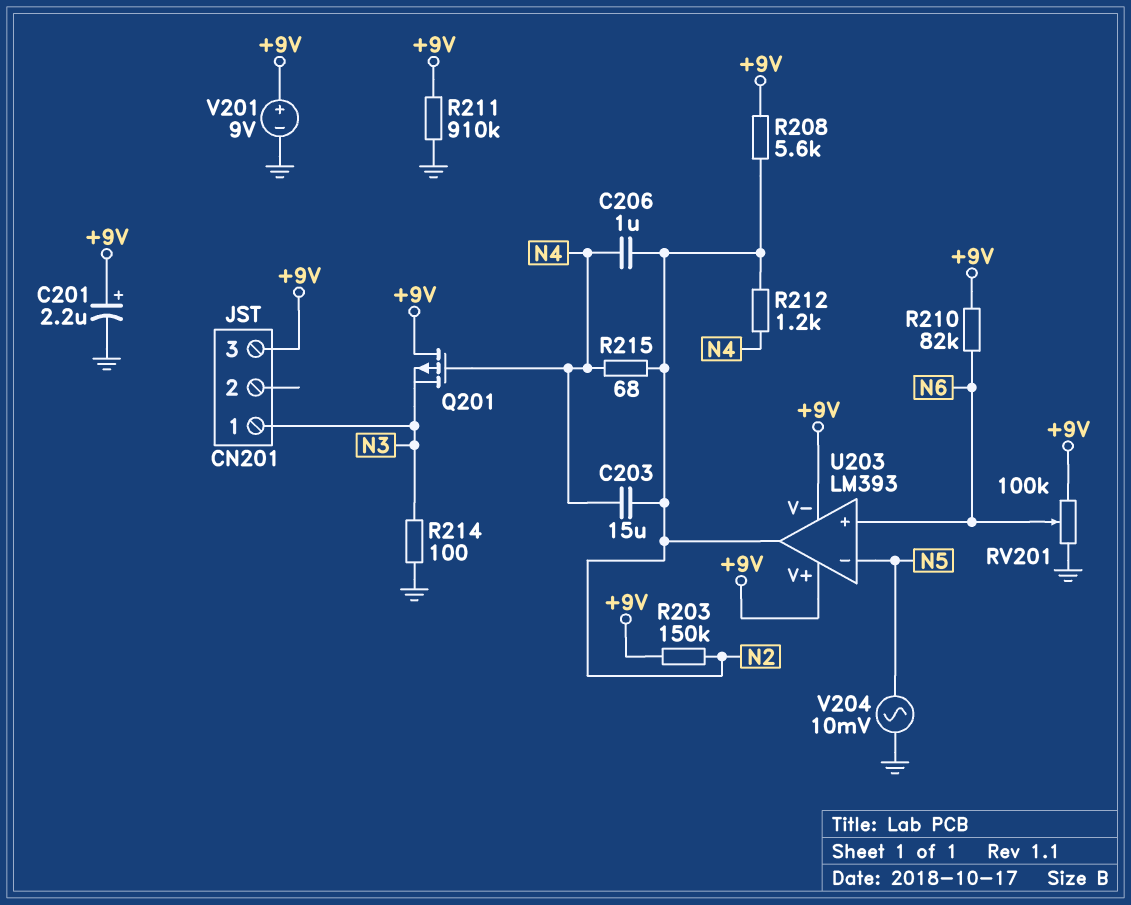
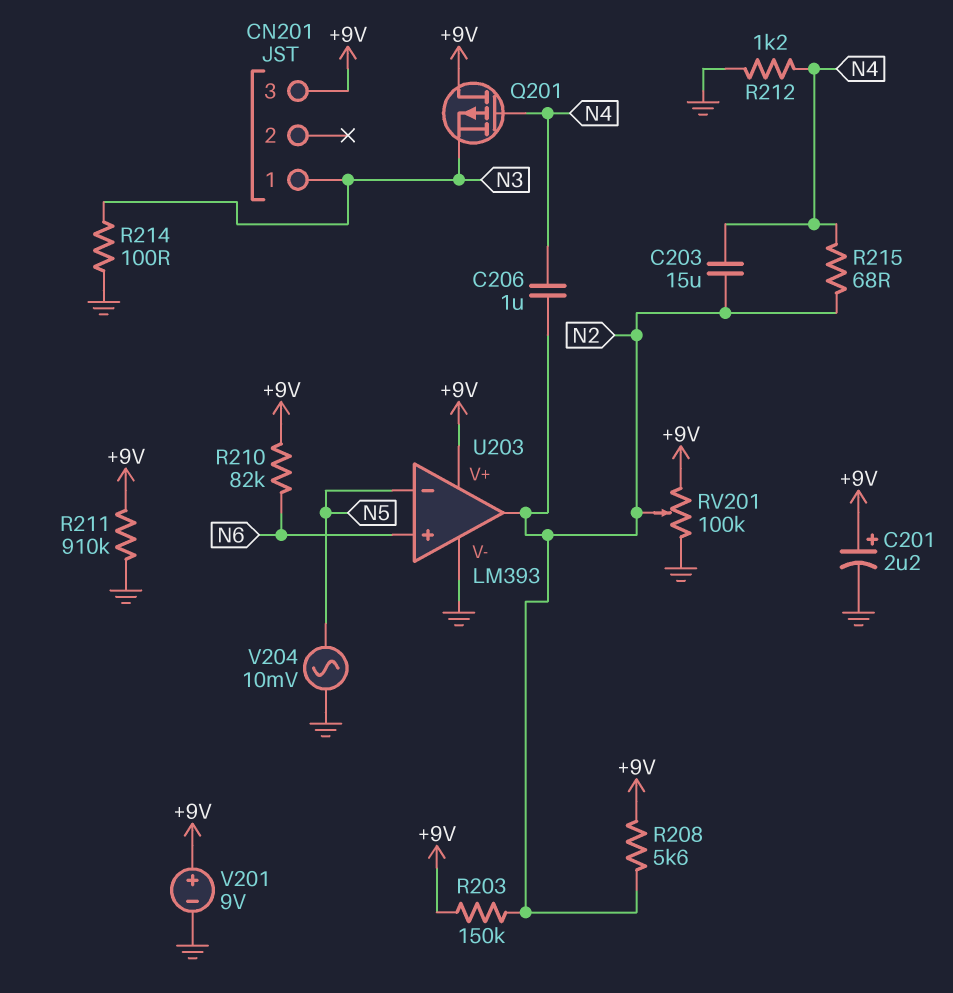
R212: 1.2k (N2, N4) -> 1.2k (GND, N4)
RV201: 100k (+9V, GND, wiper N6) -> 100k (+9V, GND, wiper N2)
U203 pin V-: +9V -> GND

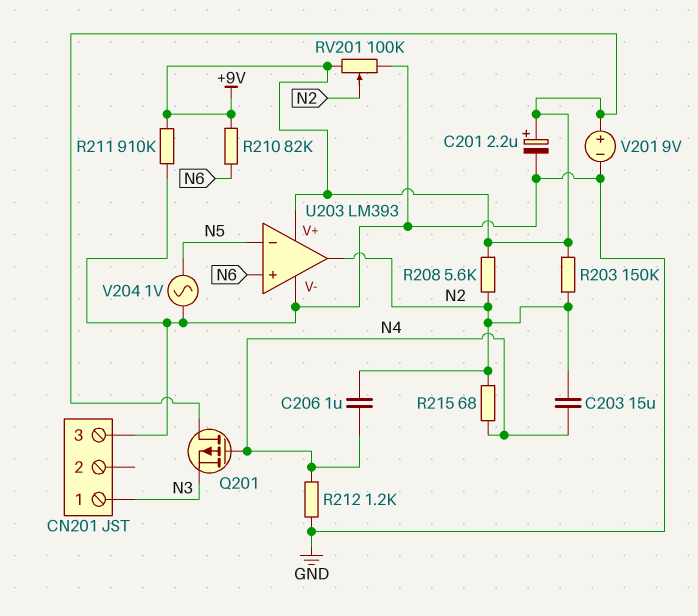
CN201 pin 3: +9V -> GND
R214: 100 (GND, N3) -> none
V204: AC 10mV (GND, N5) -> AC 1V (GND, N5)

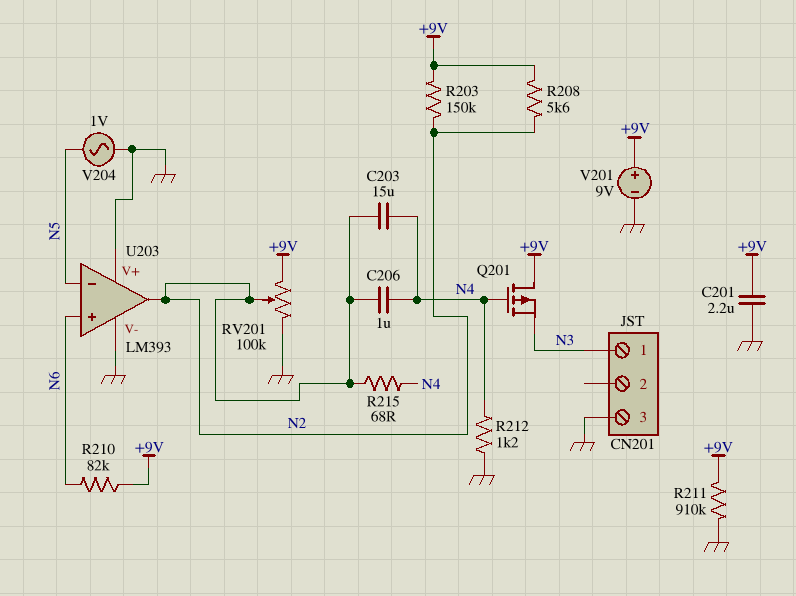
C201: 2.2uF (plus +9V, minus GND) -> 2.2uF (+9V, GND)
U203 pin V+: +9V -> GND

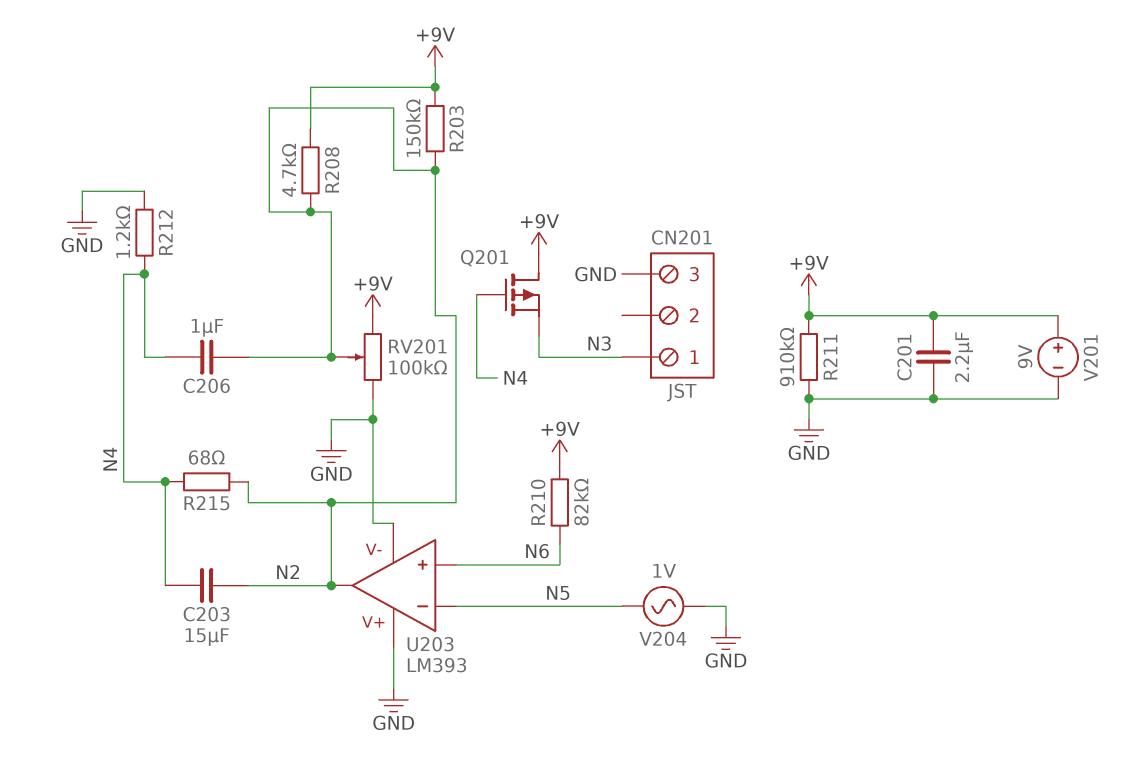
R208: 5.6k (+9V, N2) -> 4.7k (+9V, N2)

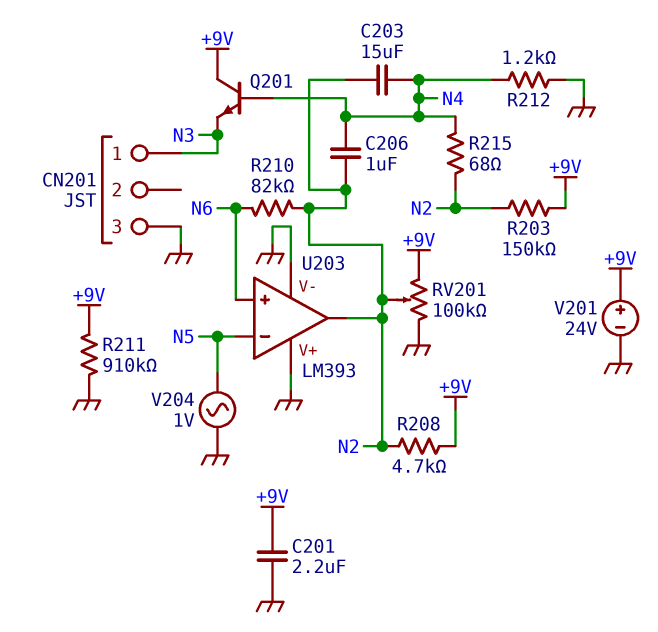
Q201: PMOS (G N4, D +9V, S N3) -> NPN (B N4, C +9V, E N3)
R210: 82k (+9V, N6) -> 82k (N2, N6)
V201: 9V (plus +9V, minus GND) -> 24V (plus +9V, minus GND)

